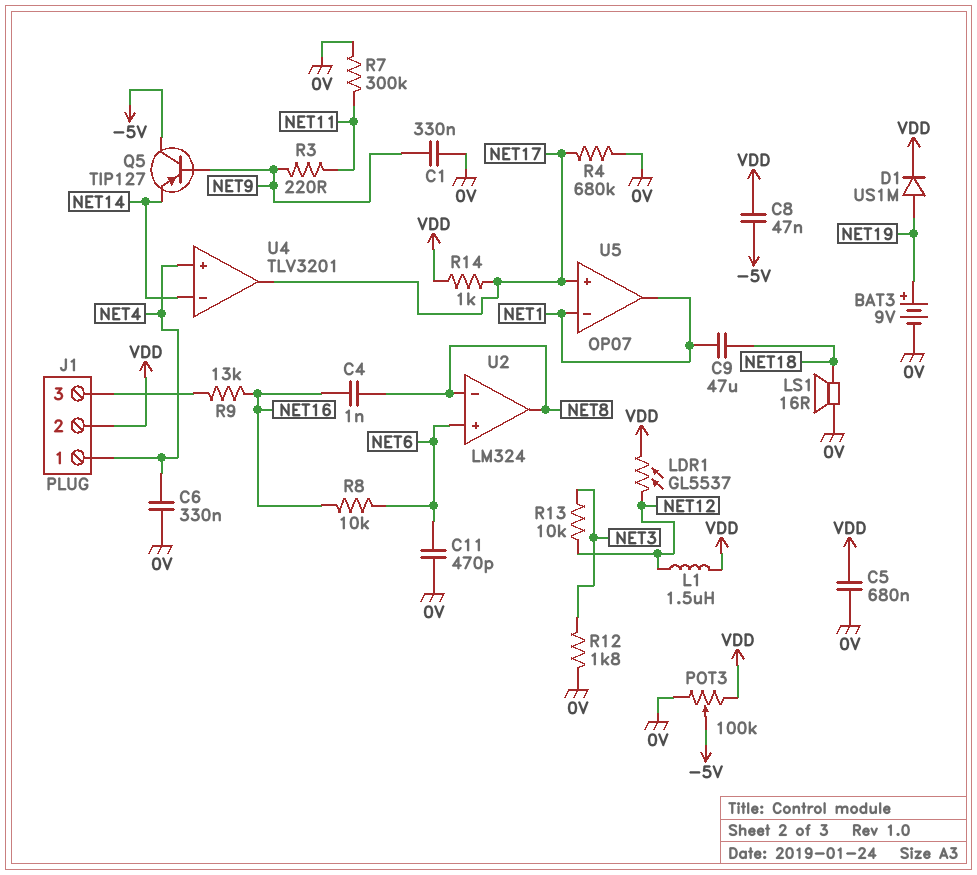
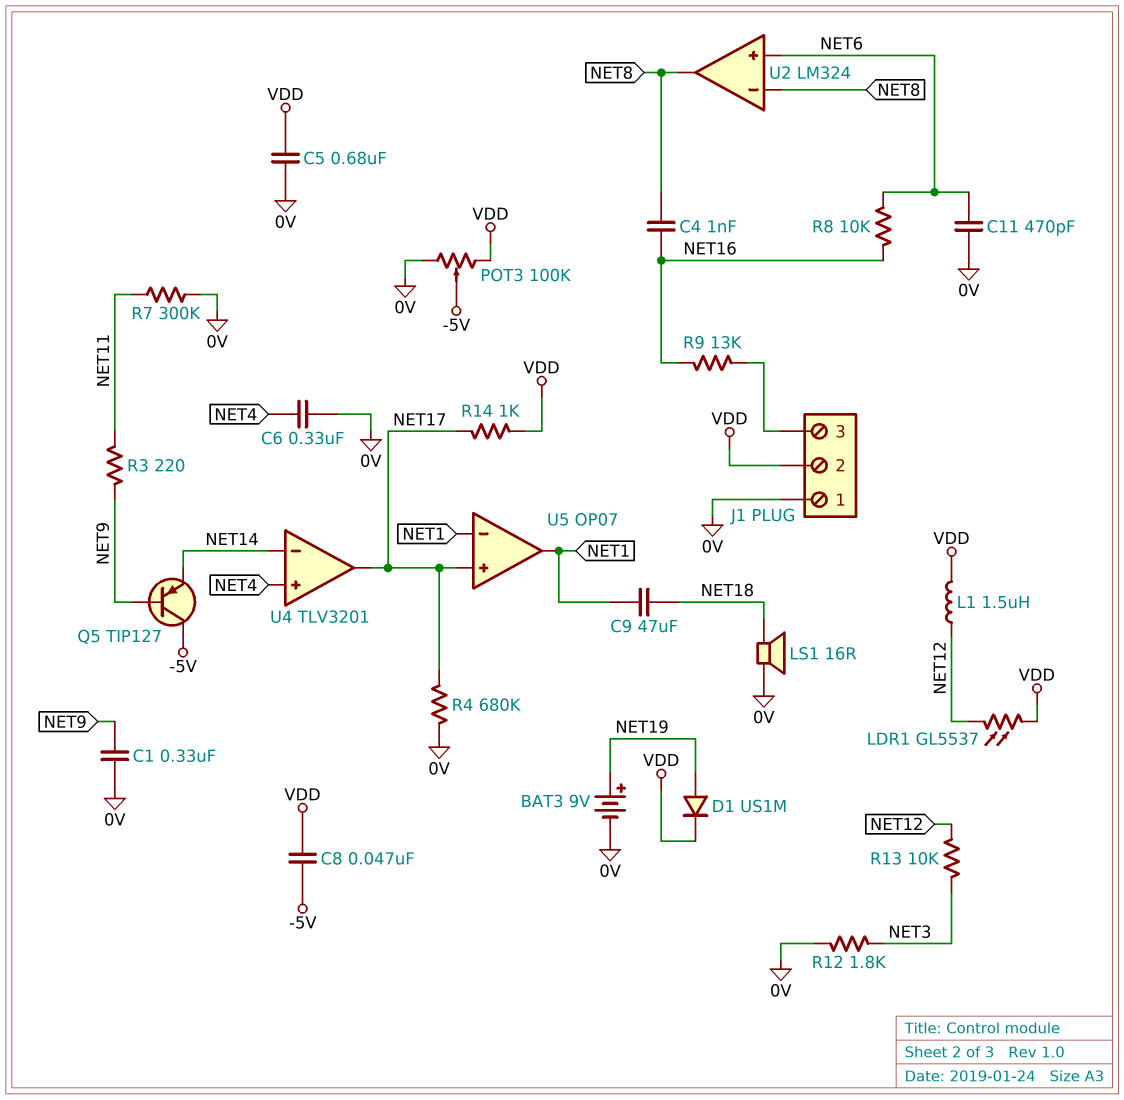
J1 pin 1: NET4 -> 0V

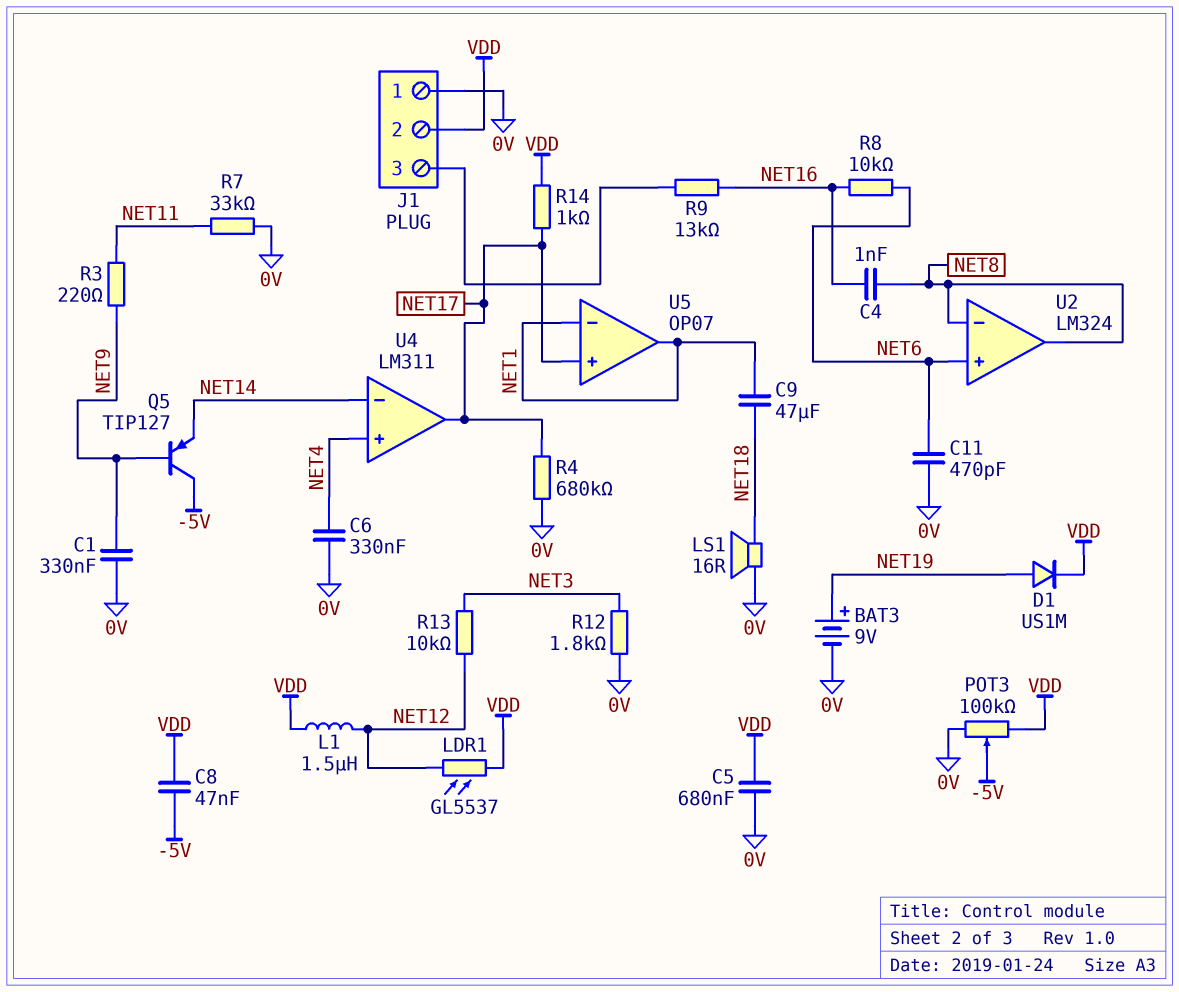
R7: 300k (0V, NET11) -> 33k (0V, NET11)
U4: TLV3201 -> LM311

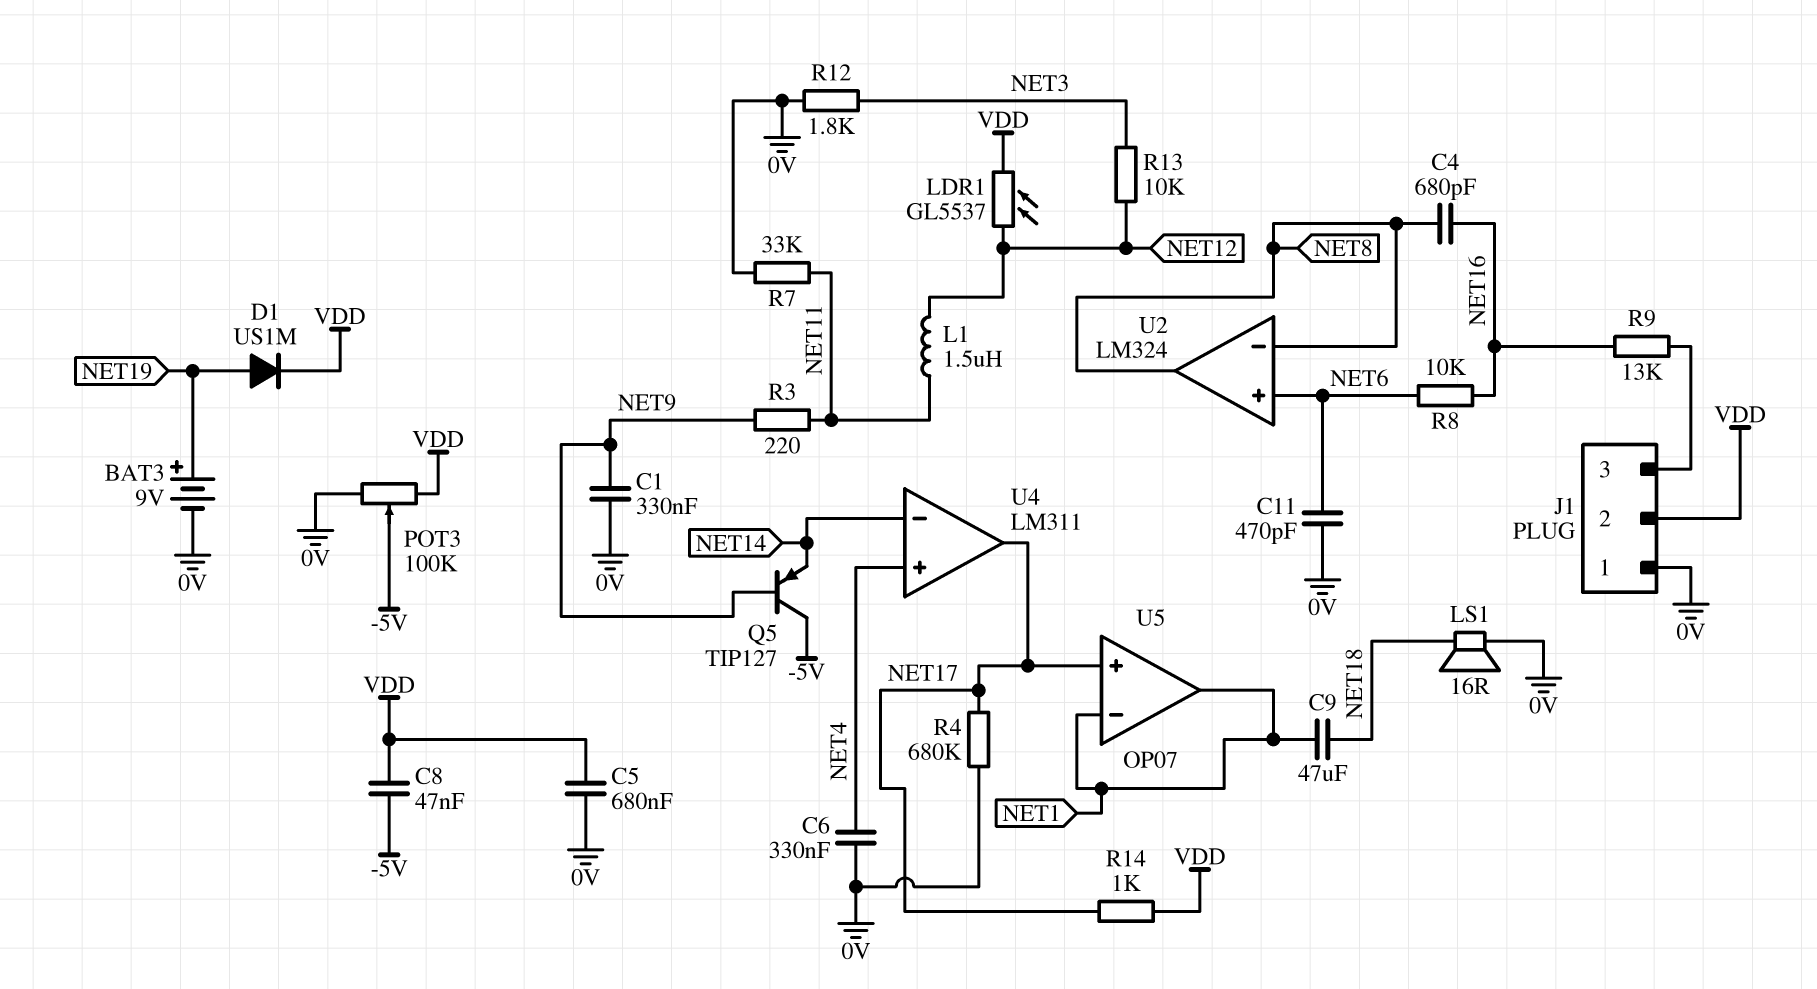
C4: 1nF (NET8, NET16) -> 680pF (NET8, NET16)
L1: 1.5uH (NET12, VDD) -> 1.5uH (NET11, NET12)

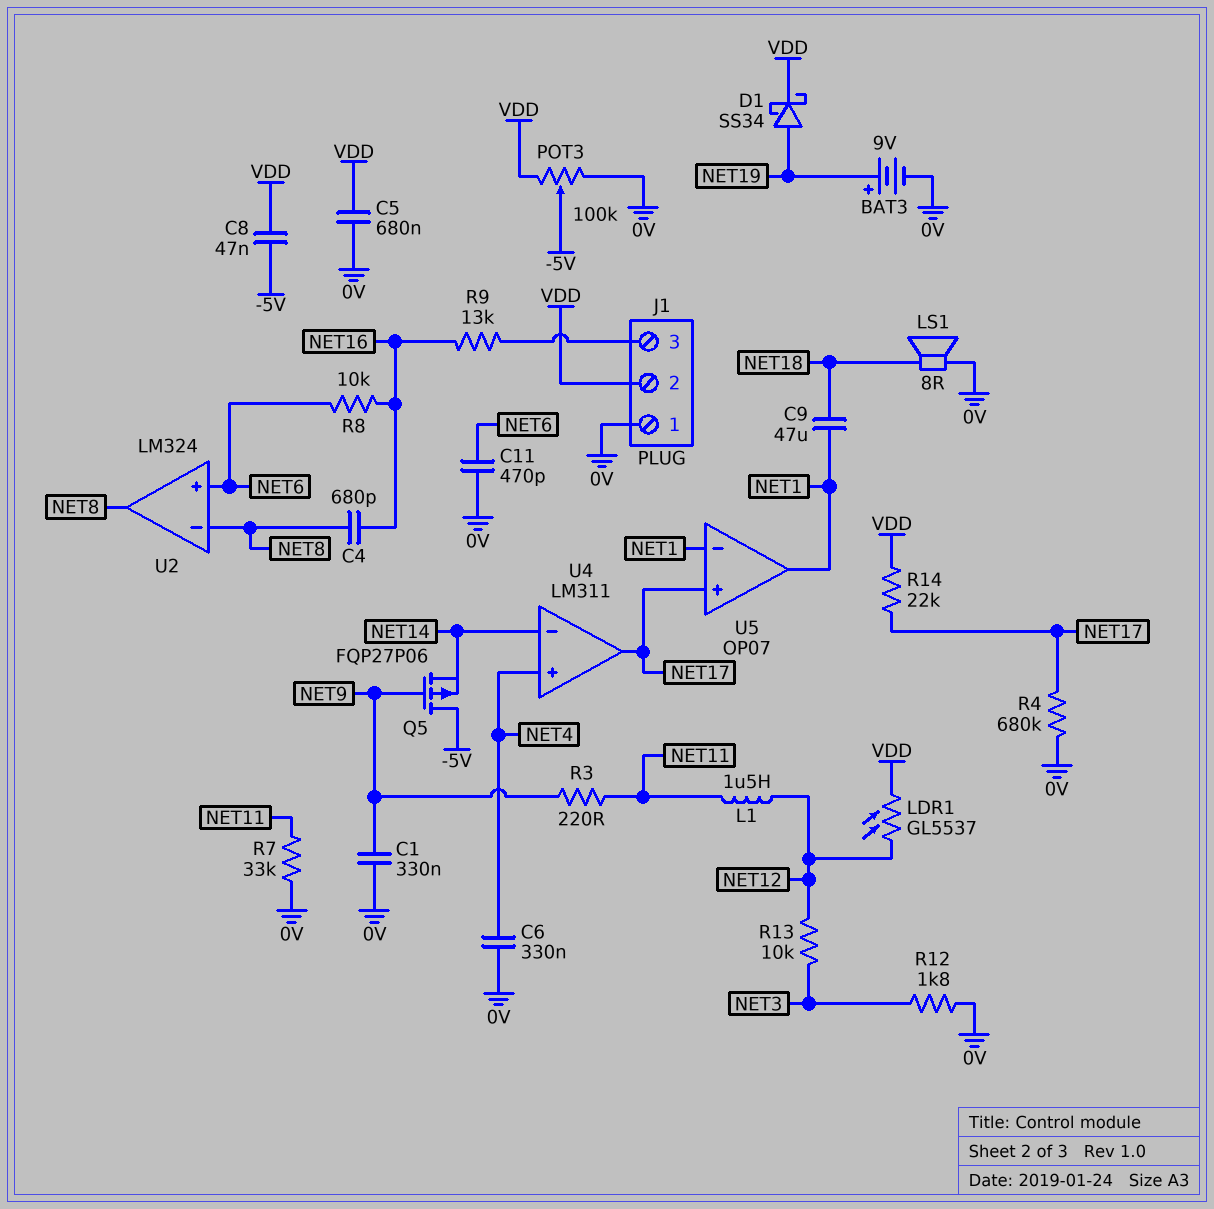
D1: diode US1M (A NET19, K VDD) -> schottky SS34 (A NET19, K VDD)
LS1: speaker 16R (0V, NET18) -> speaker 8R (0V, NET18)
Q5: PNP TIP127 (B NET9, C -5V, E NET14) -> PMOS FQP27P06 (G NET9, D -5V, S NET14)
R14: 1k (NET17, VDD) -> 22k (NET17, VDD)

